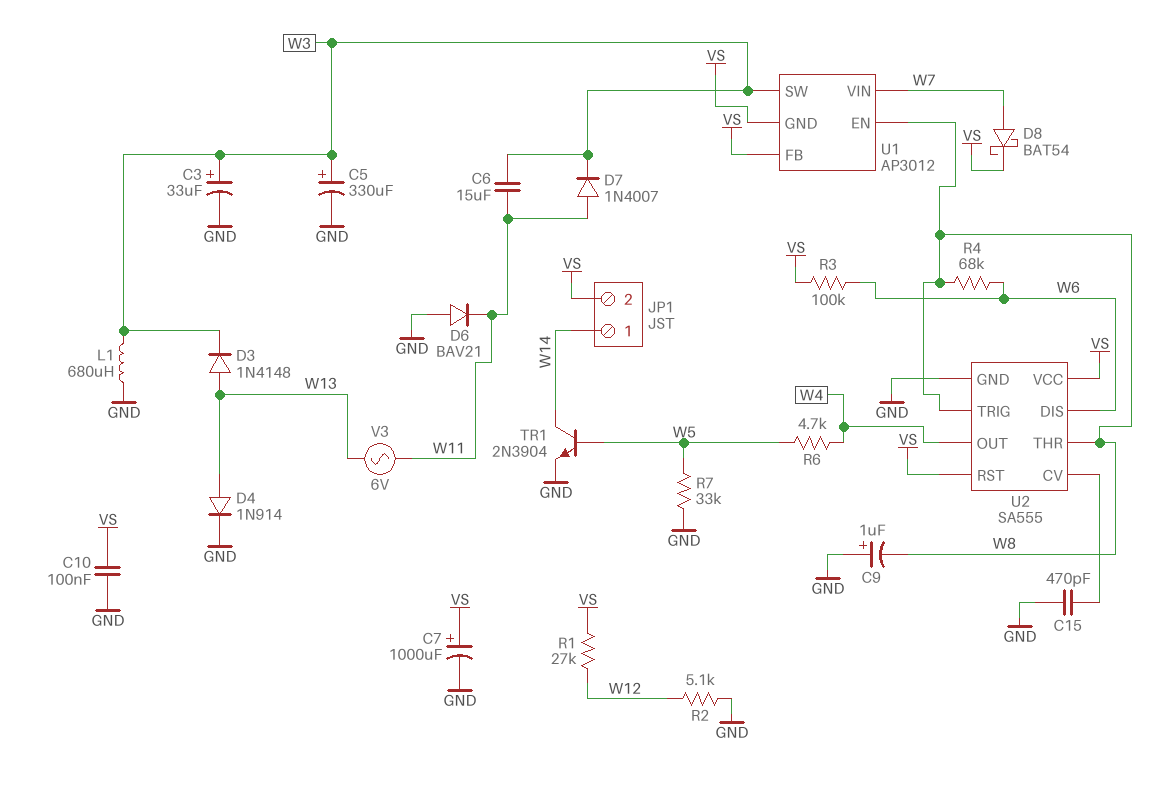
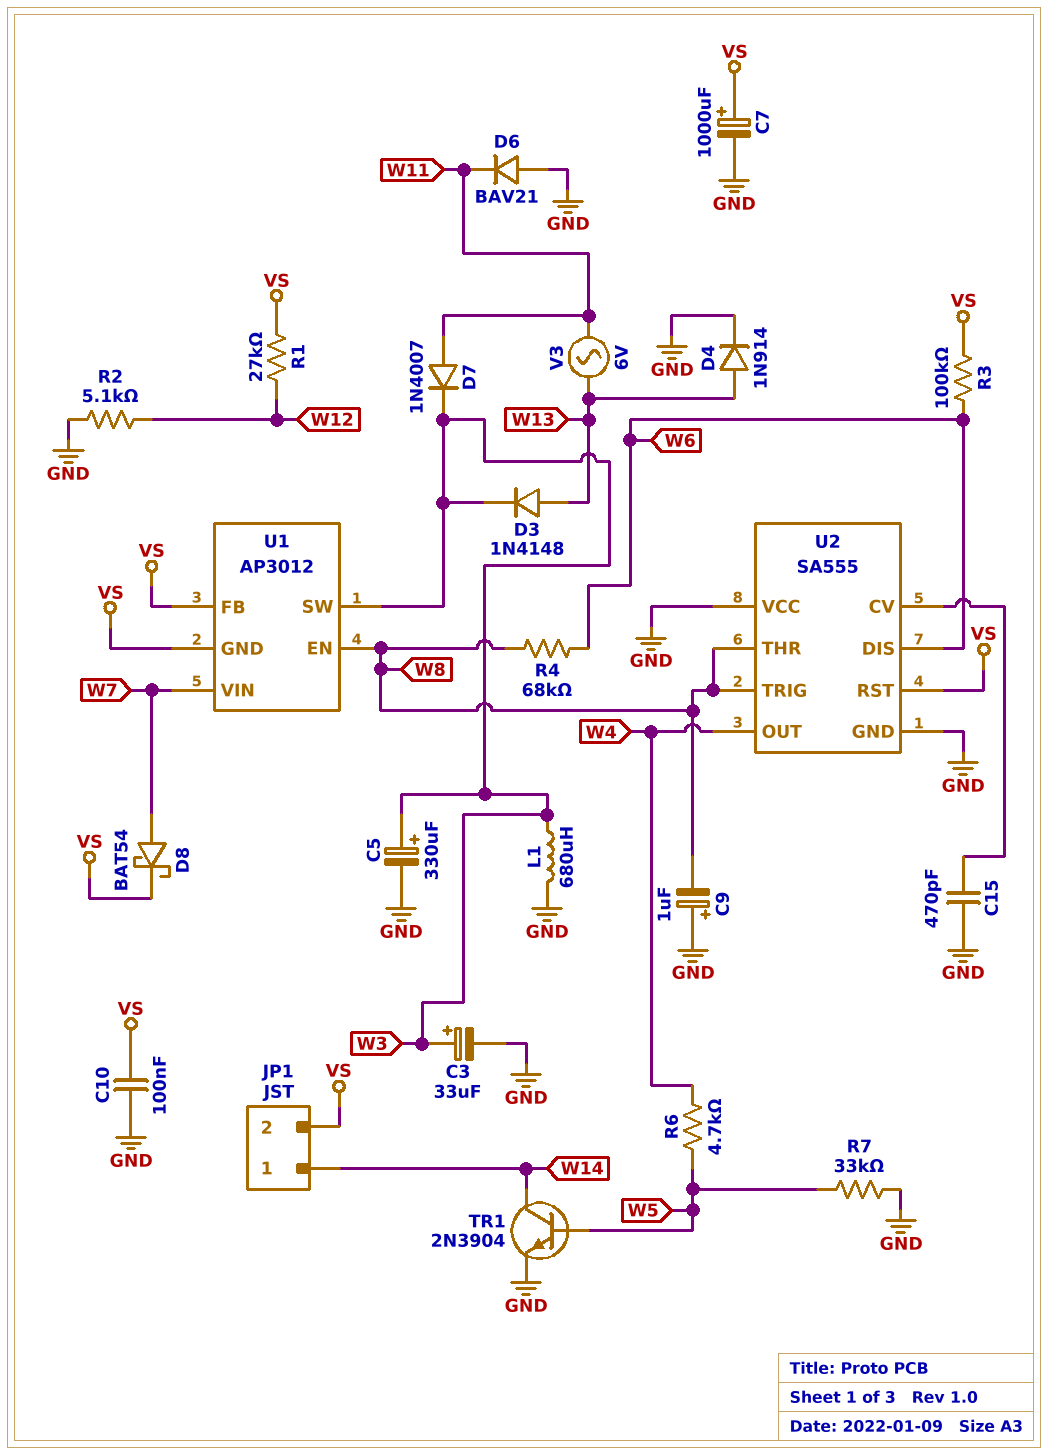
C6: 15uF (W3, W11) -> none
U2 pin VCC: VS -> GND

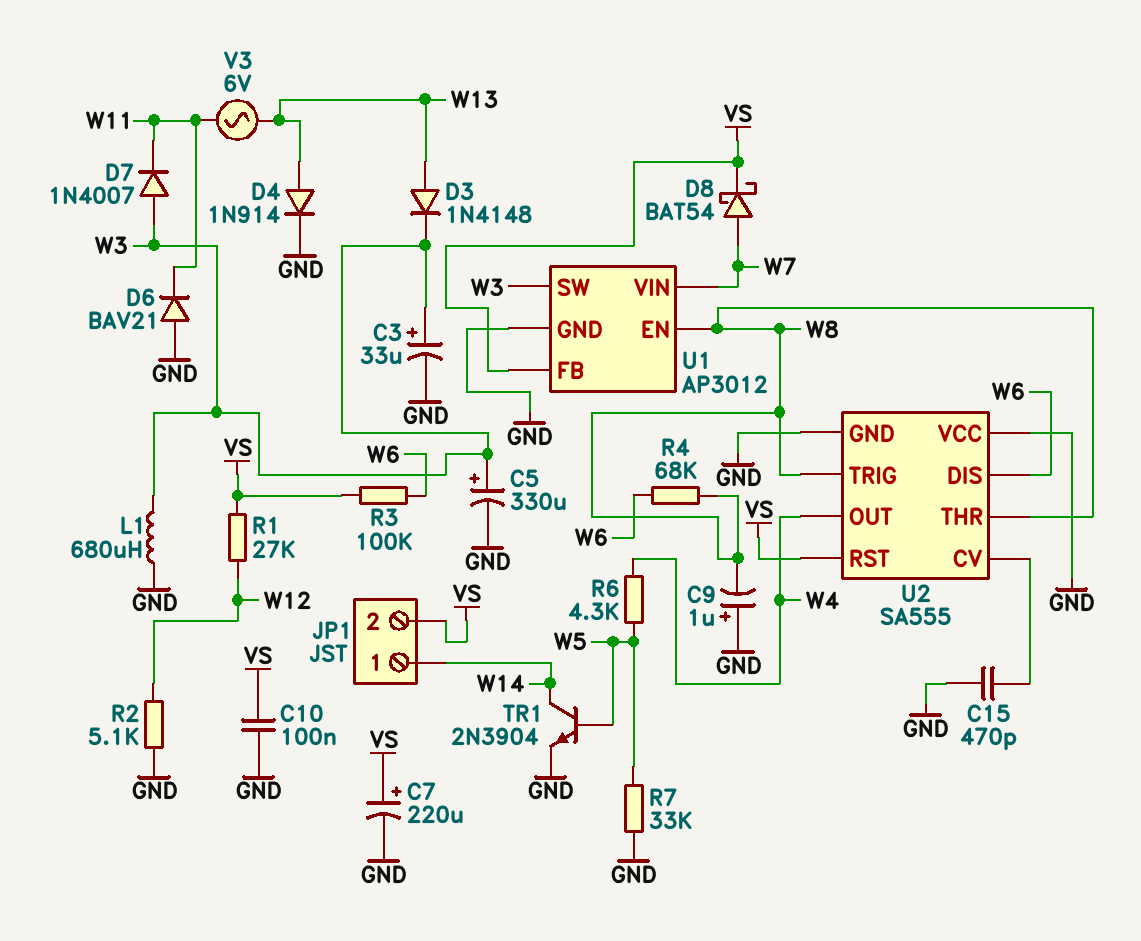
C7: 1000uF (plus VS, minus GND) -> 220uF (plus VS, minus GND)
D7: diode 1N4007 (A W11, K W3) -> diode 1N4007 (A W3, K W11)
R6: 4.7k (W4, W5) -> 4.3k (W4, W5)
U1 pin GND: VS -> GND

